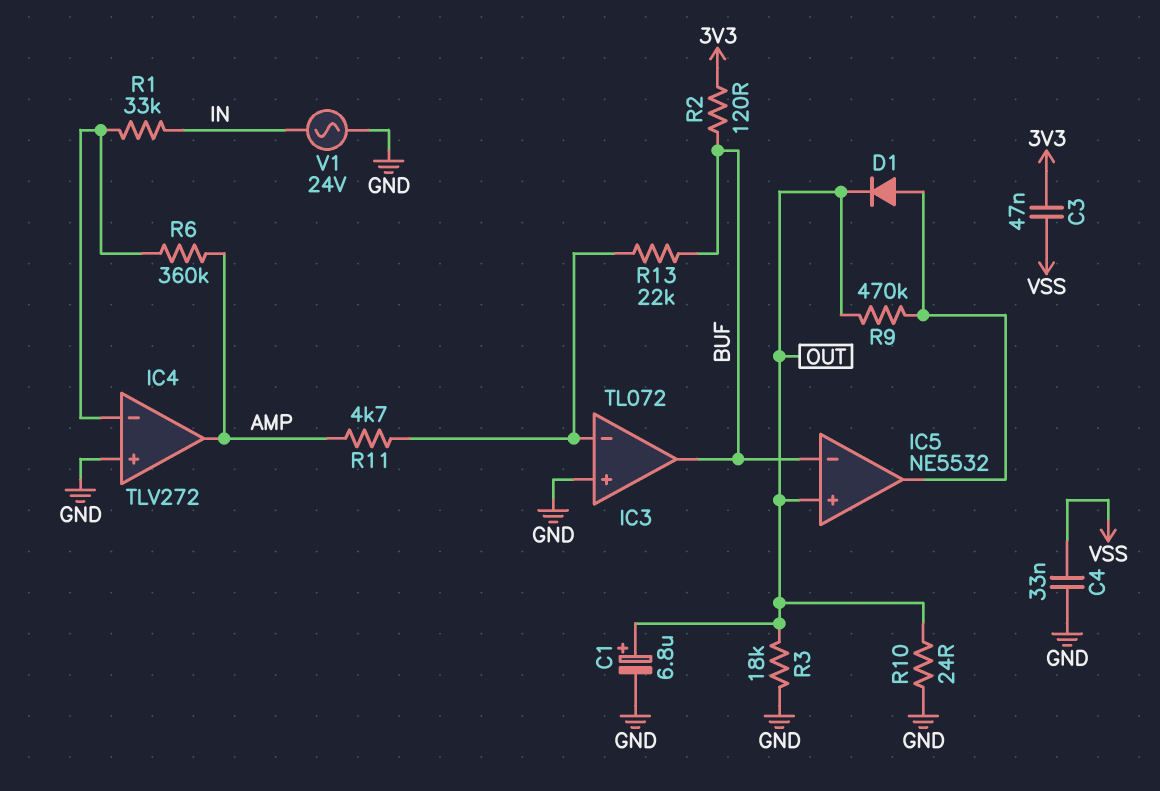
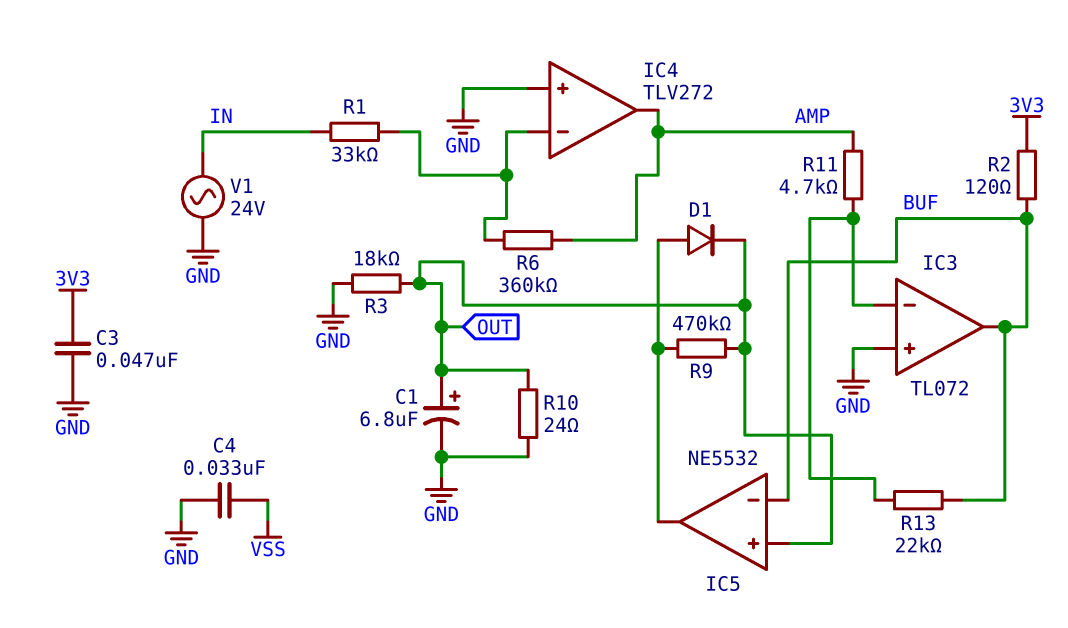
C3: 47nF (3V3, VSS) -> 47nF (3V3, GND)

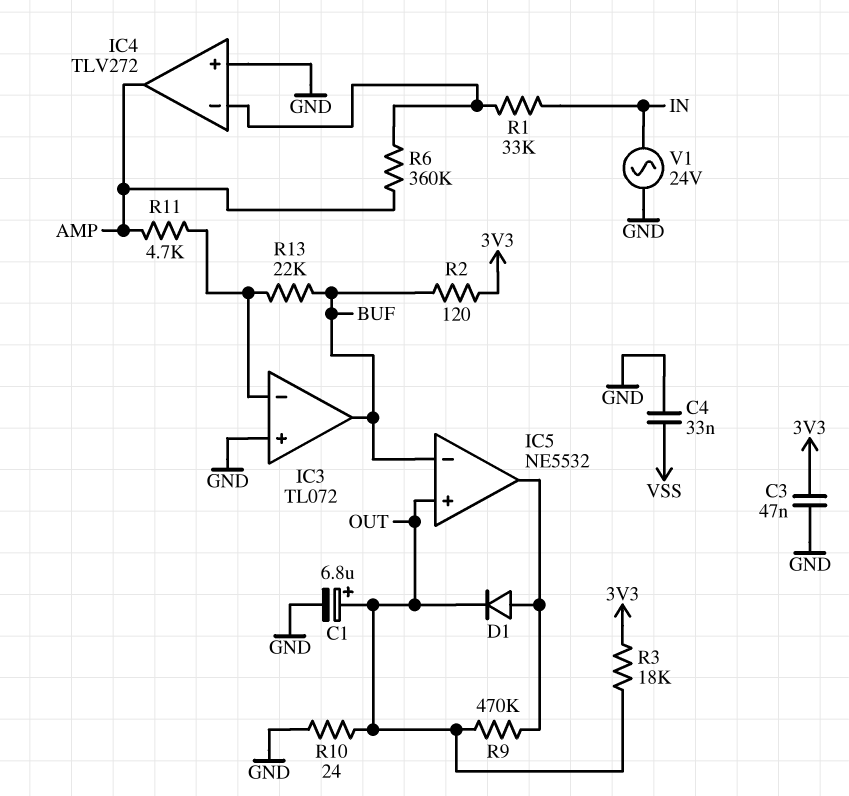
R3: 18k (GND, OUT) -> 18k (3V3, OUT)

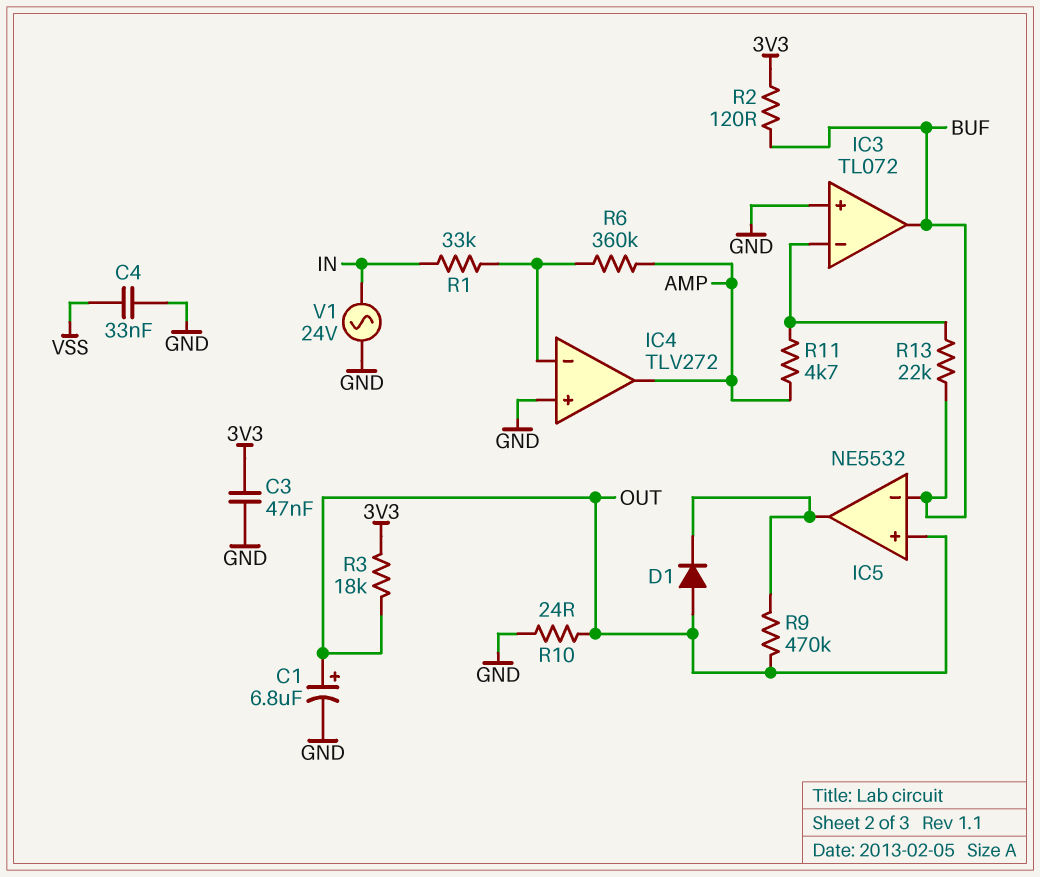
D1: diode (A IC5/out, K OUT) -> diode (A OUT, K IC5/out)

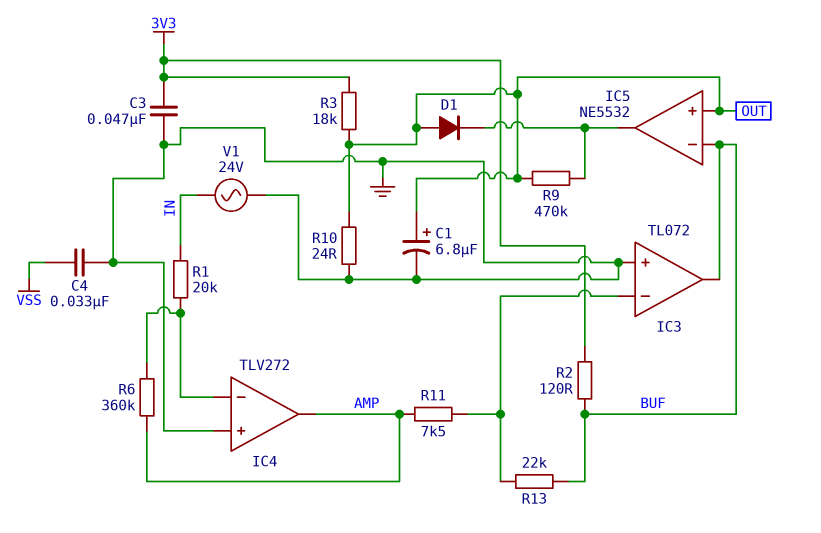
R1: 33k (IC4/in-, IN) -> 20k (IC4/in-, IN)
R11: 4.7k (AMP, IC3/in-) -> 7.5k (AMP, IC3/in-)

